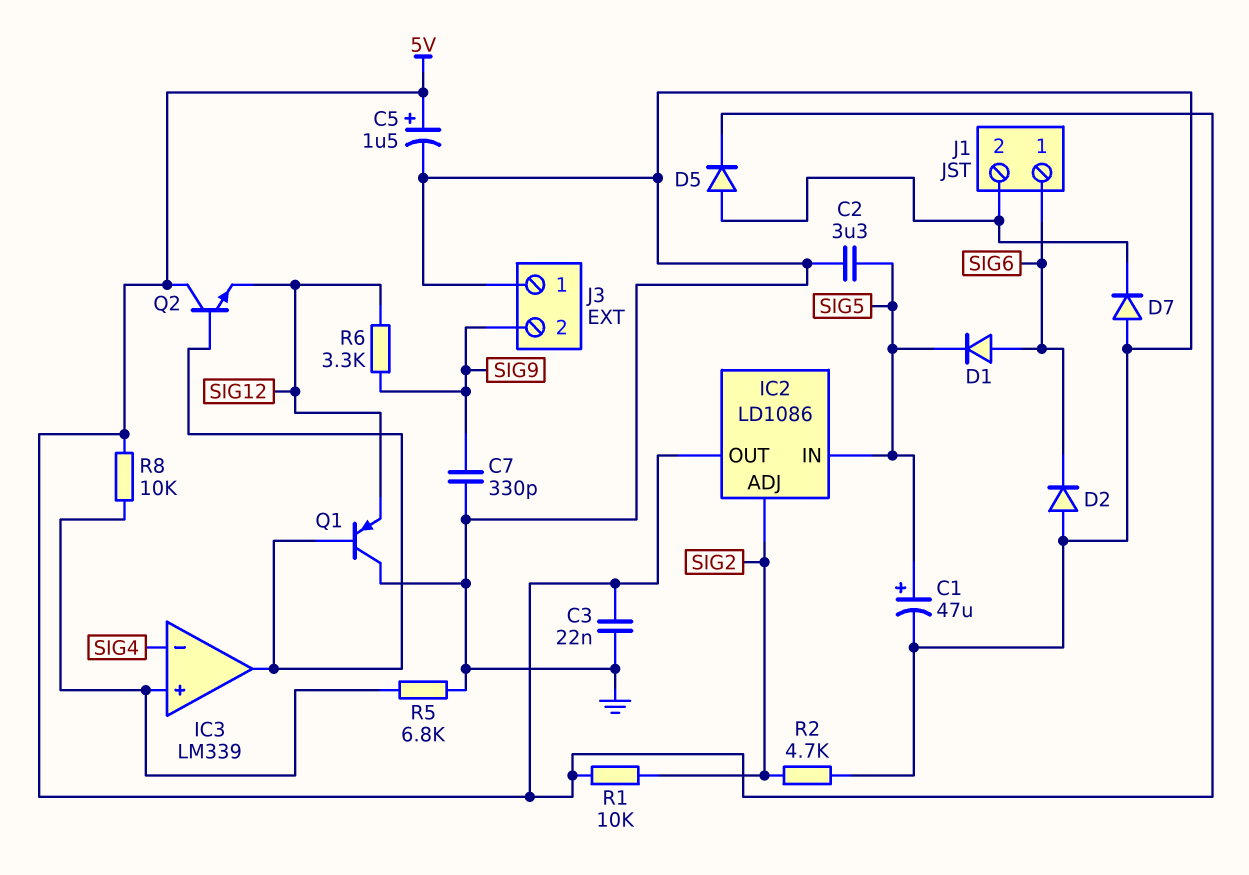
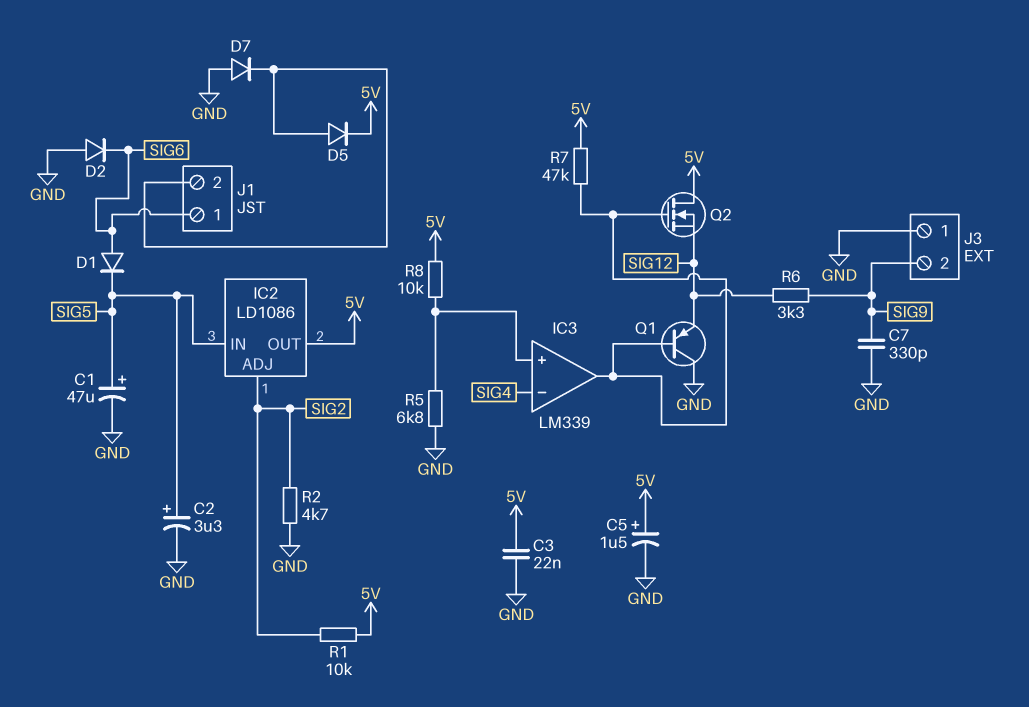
C2: 3.3uF (GND, SIG5) -> 3.3uF (plus SIG5, minus GND)
Q2: NPN (B IC3/out, C 5V, E SIG12) -> NMOS (G IC3/out, D 5V, S SIG12)
R7: none -> 47k (5V, IC3/out)

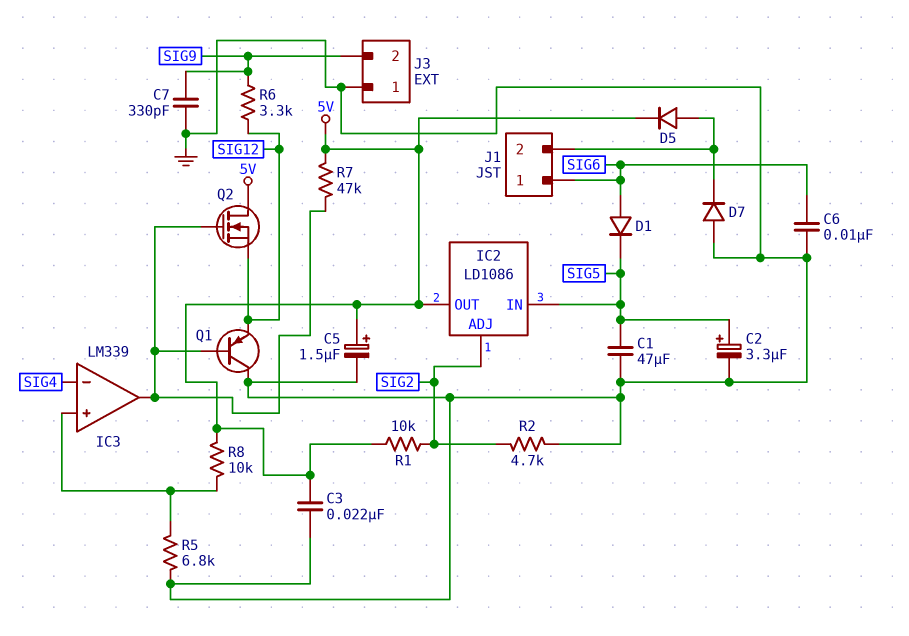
C1: 47uF (plus SIG5, minus GND) -> 47uF (GND, SIG5)
C6: none -> 10nF (GND, SIG6)
D2: diode (A GND, K SIG6) -> none

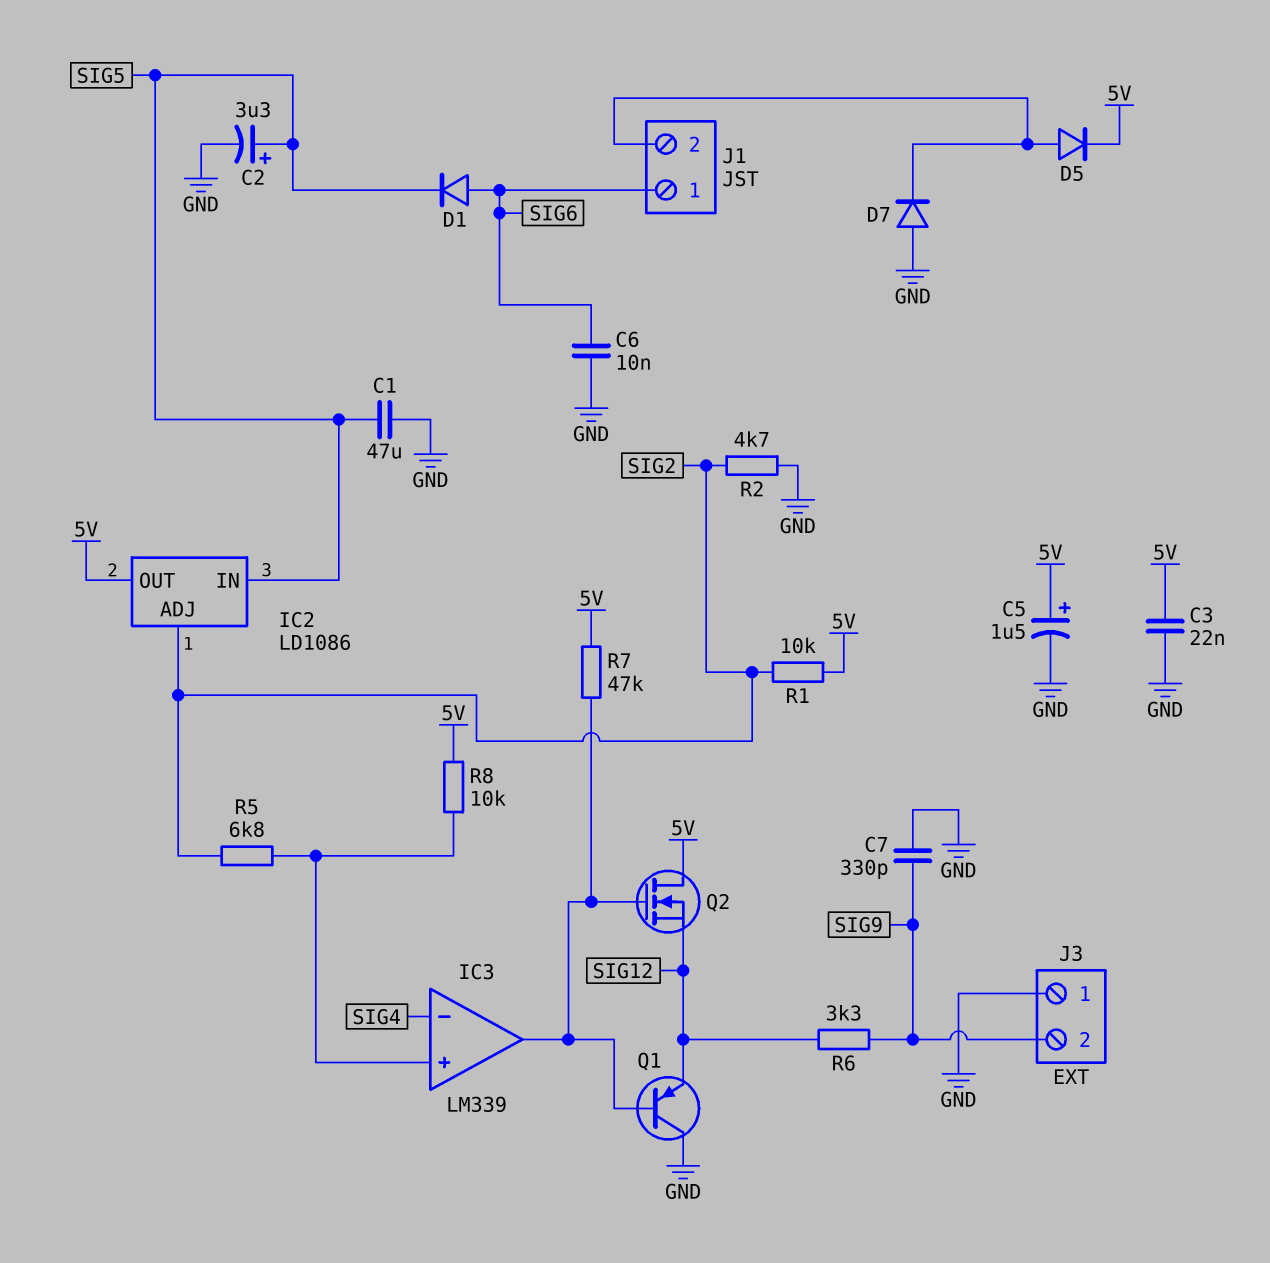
R5: 6.8k (GND, IC3/in+) -> 6.8k (IC3/in+, SIG2)

